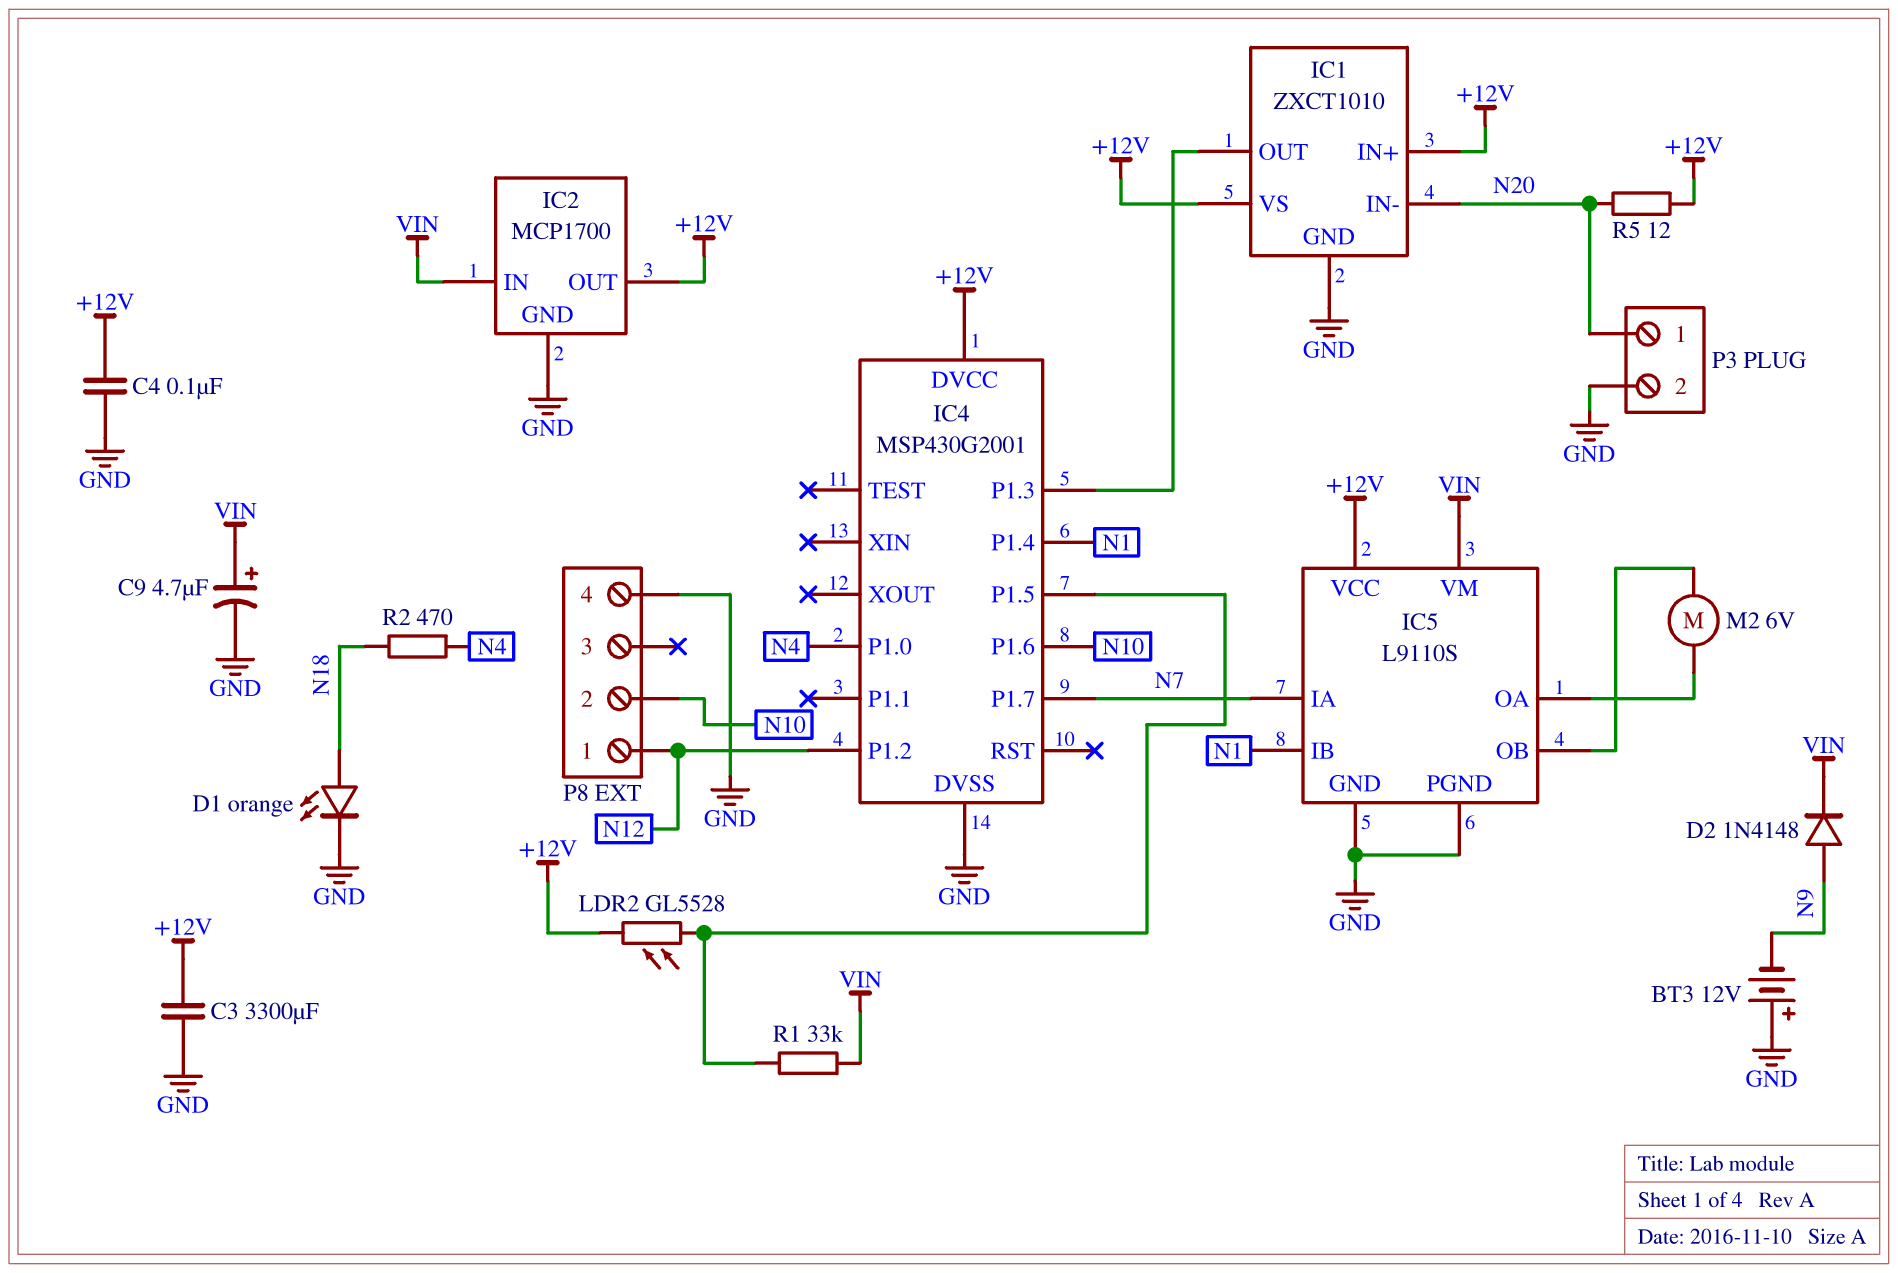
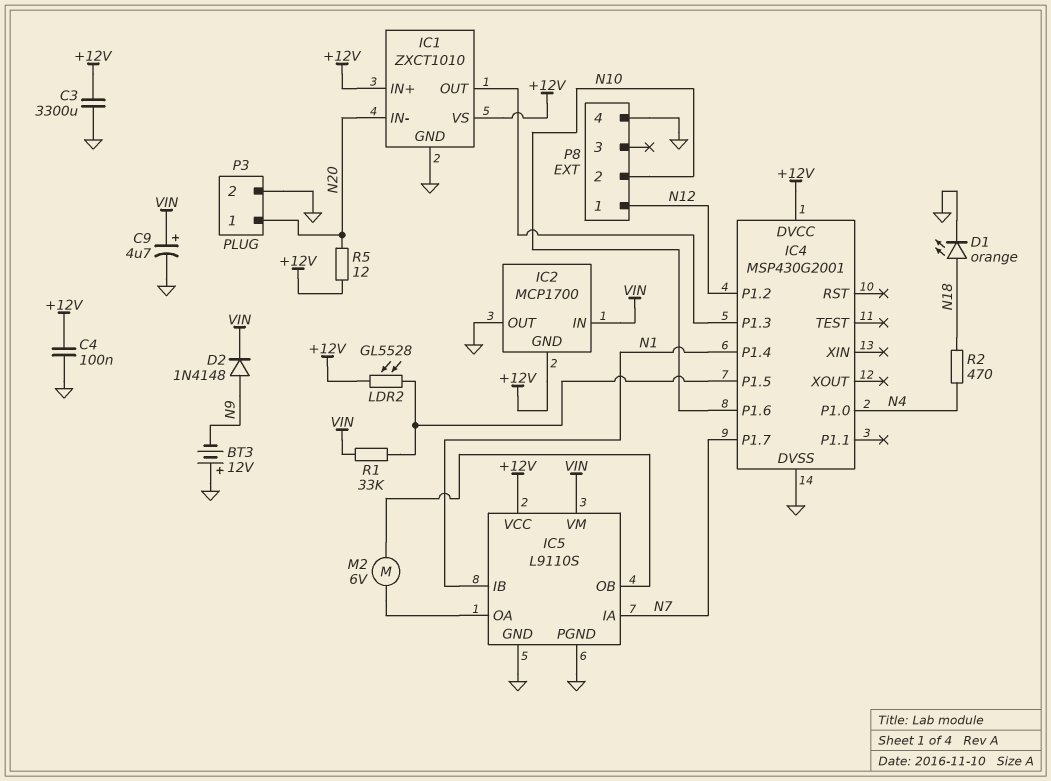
IC2 pin GND: GND -> +12V
IC2 pin OUT: +12V -> GND

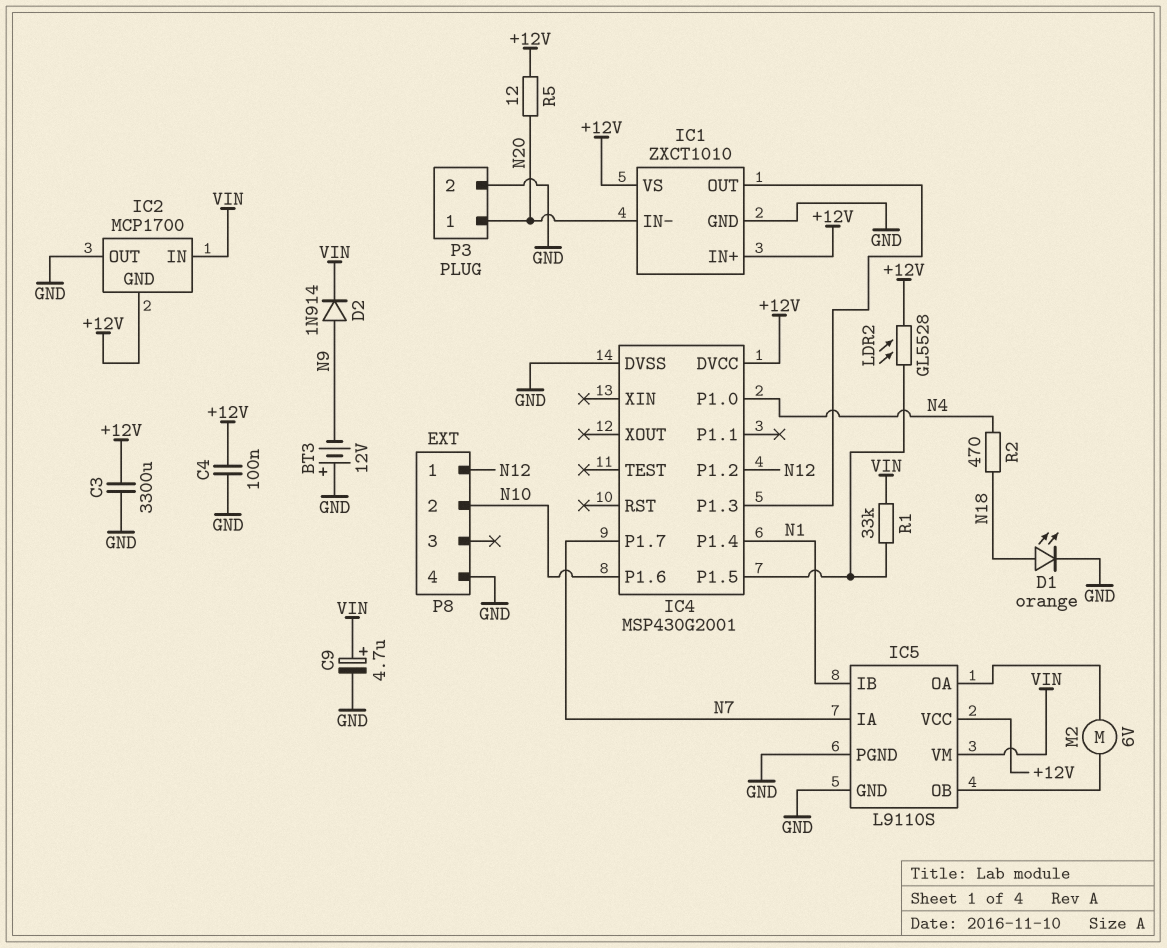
D2: diode 1N4148 (A N9, K VIN) -> diode 1N914 (A N9, K VIN)

